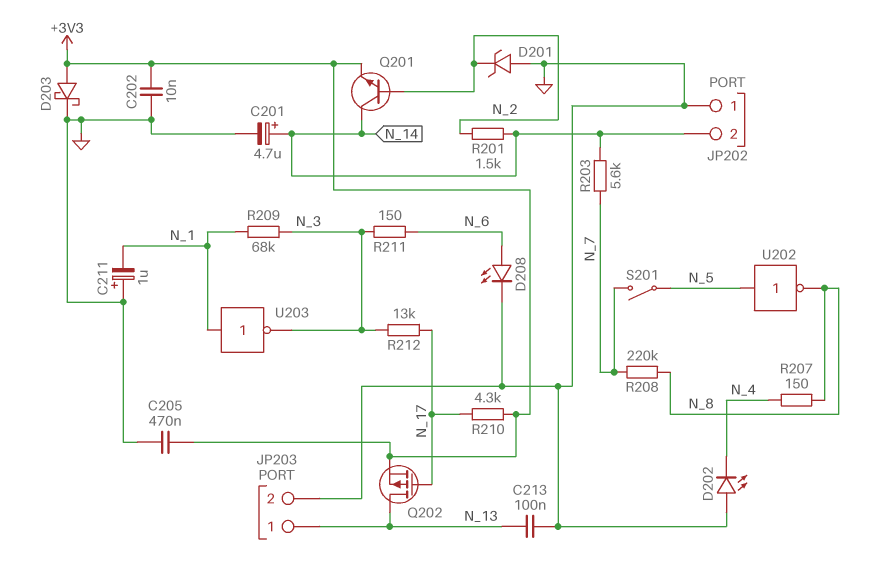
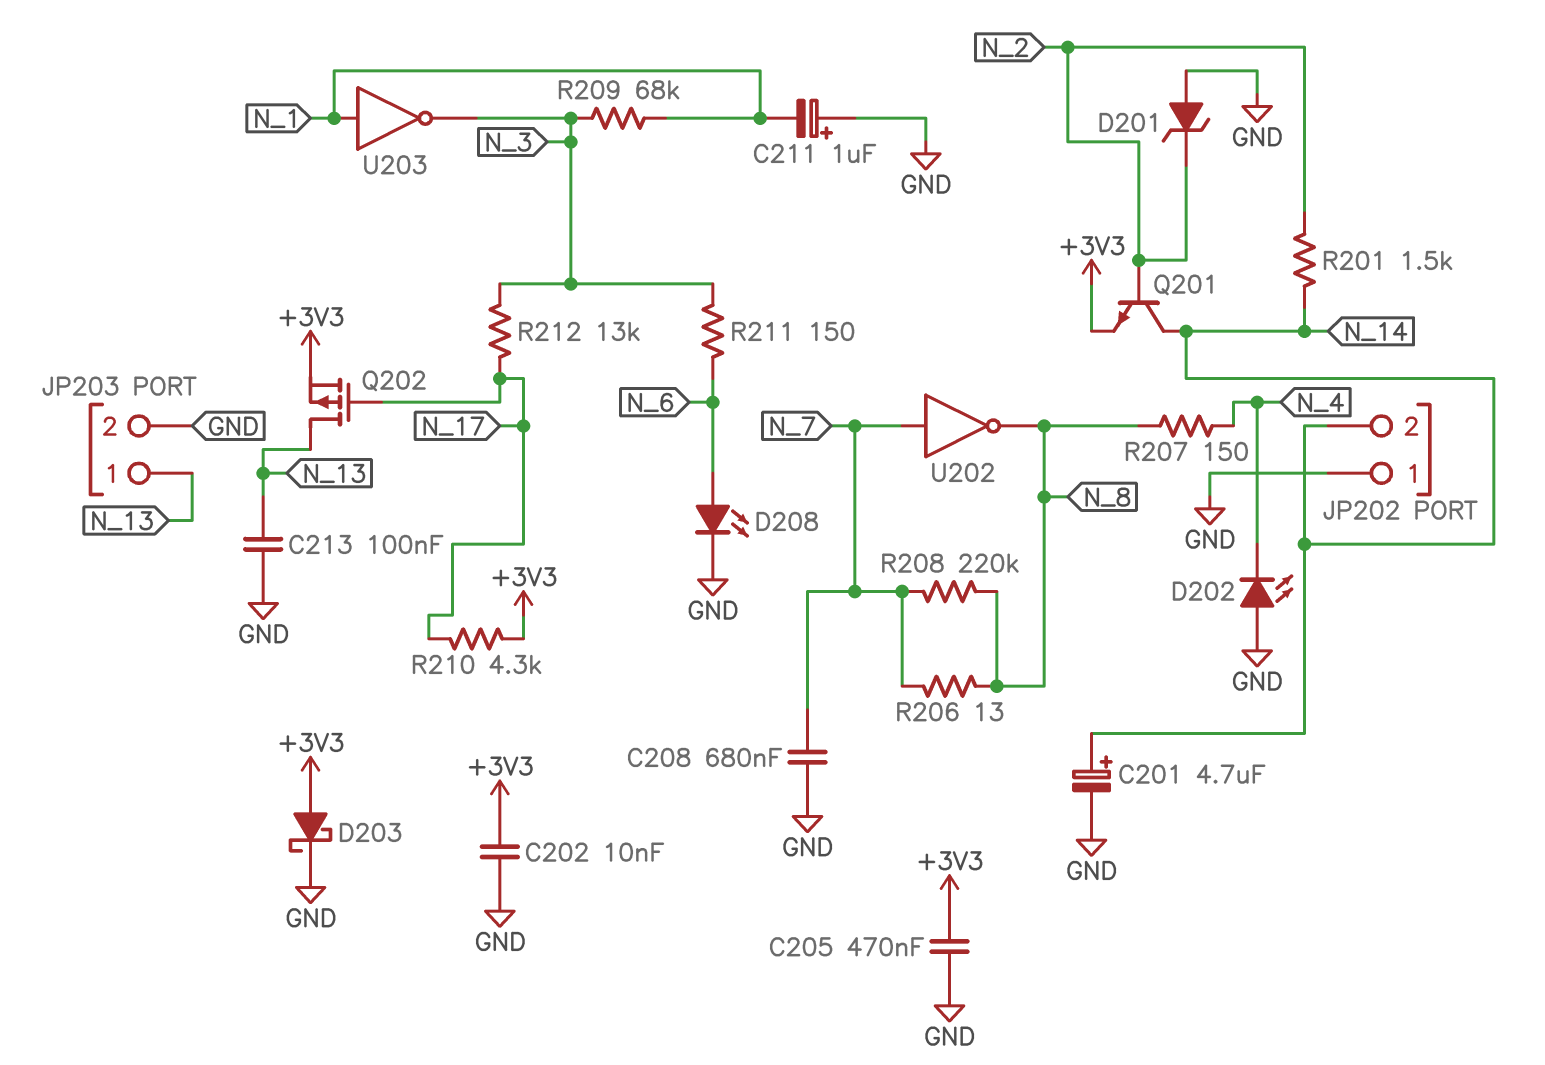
C208: none -> 680nF (GND, N_7)
R203: 5.6k (N_7, N_14) -> none
R206: none -> 13 (N_7, N_8)
S201: switch (N_5, N_7) -> none
U202: NOT (in N_5, out N_8) -> NOT (in N_7, out N_8)

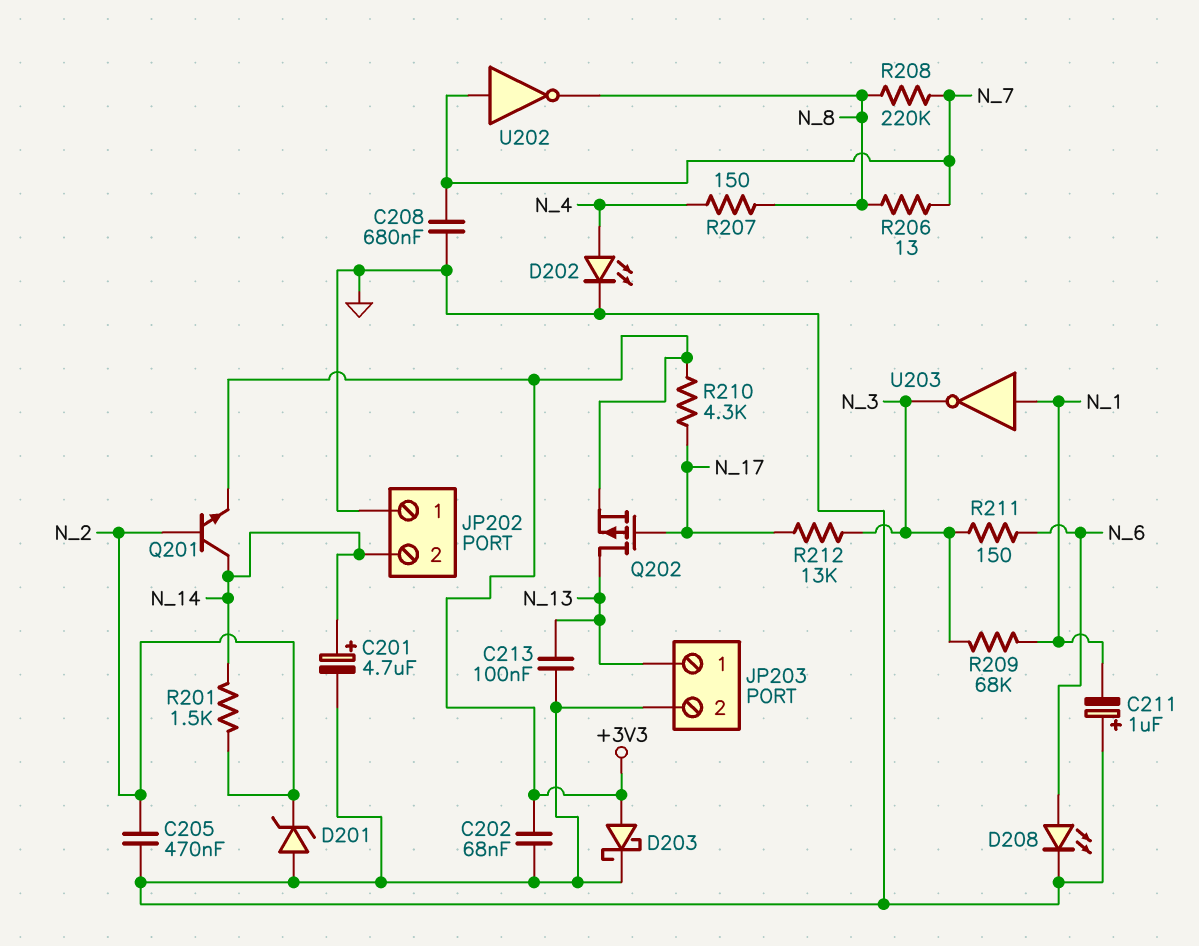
C202: 10nF (+3V3, GND) -> 68nF (+3V3, GND)
C205: 470nF (+3V3, GND) -> 470nF (GND, N_2)
D202: LED (A GND, K N_4) -> LED (A N_4, K GND)

